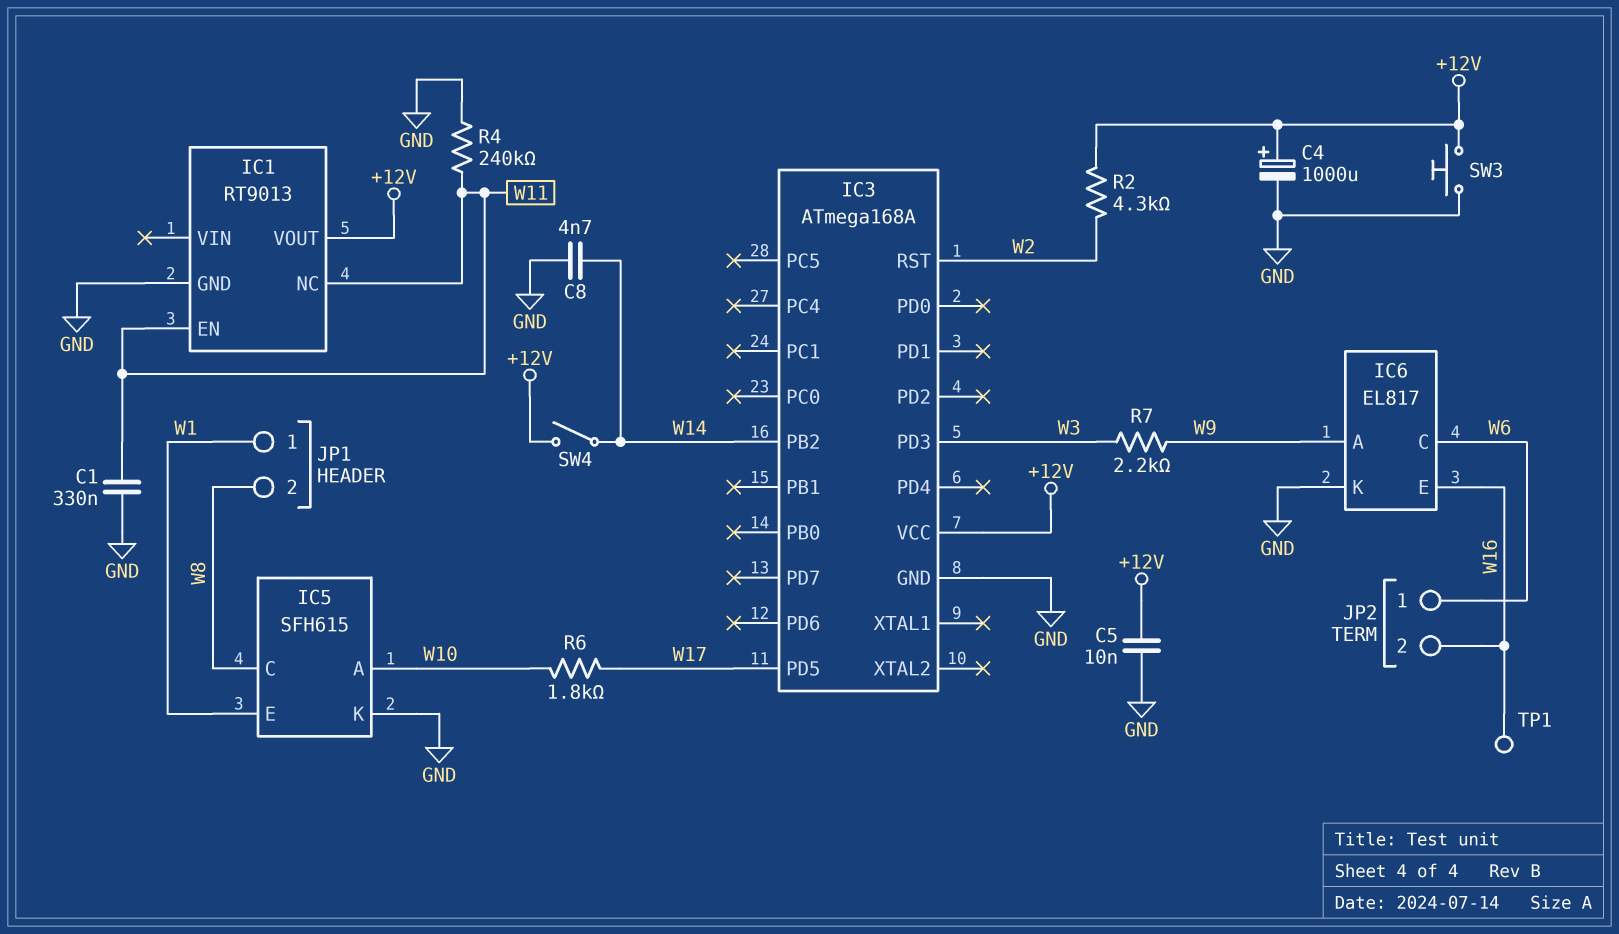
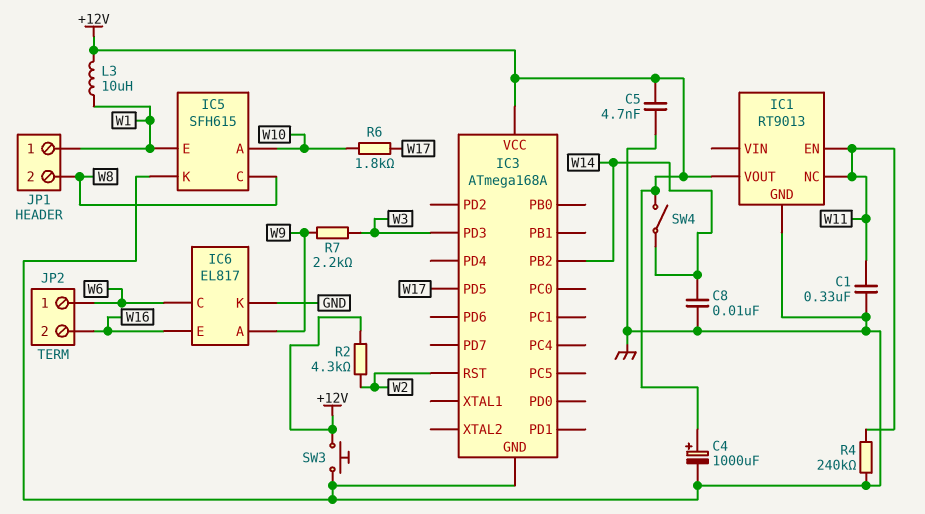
C5: 10nF (+12V, GND) -> 4.7nF (+12V, GND)
C8: 4.7nF (GND, W14) -> 10nF (GND, W14)
L3: none -> 10uH (+12V, W1)
TP1: test point (W16) -> none

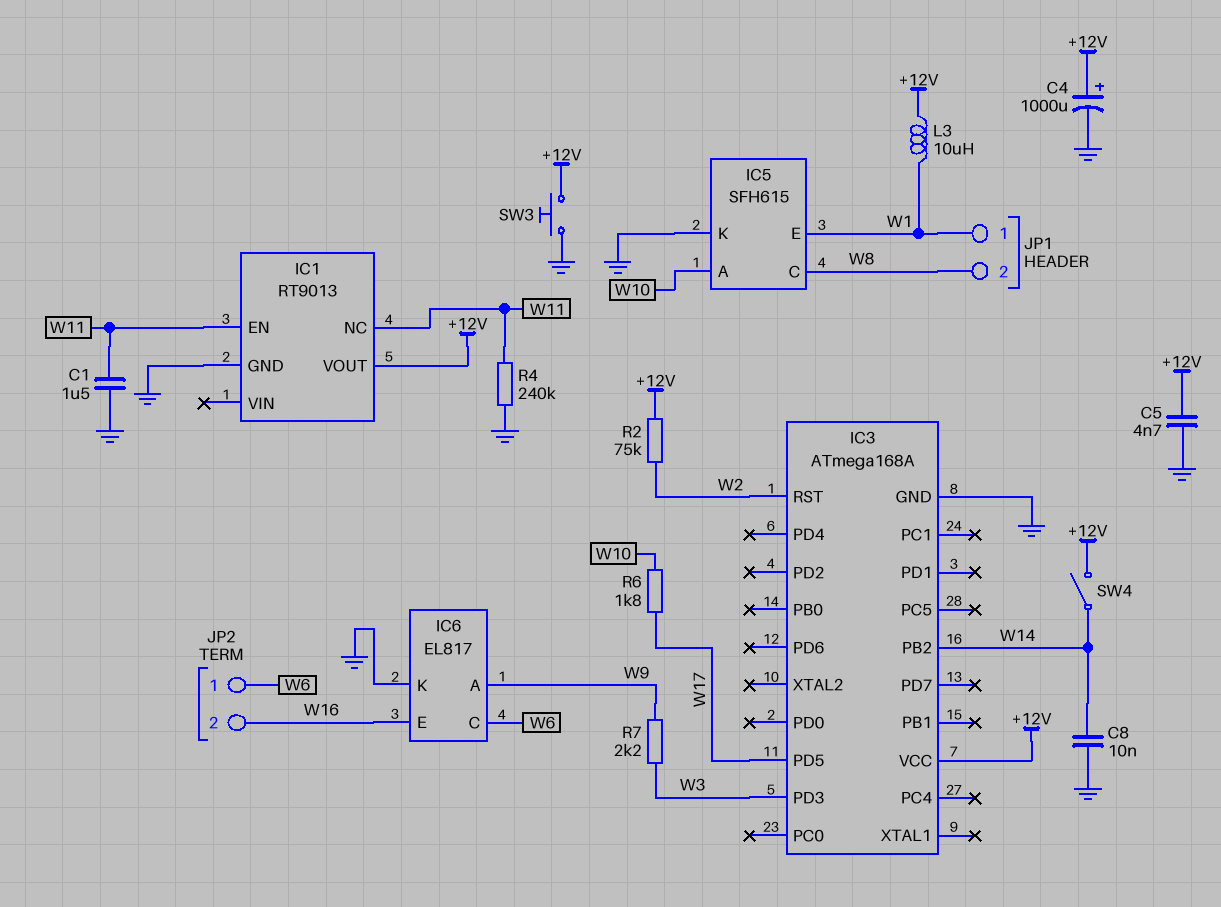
C1: 330nF (GND, W11) -> 1.5uF (GND, W11)
R2: 4.3k (+12V, W2) -> 75k (+12V, W2)

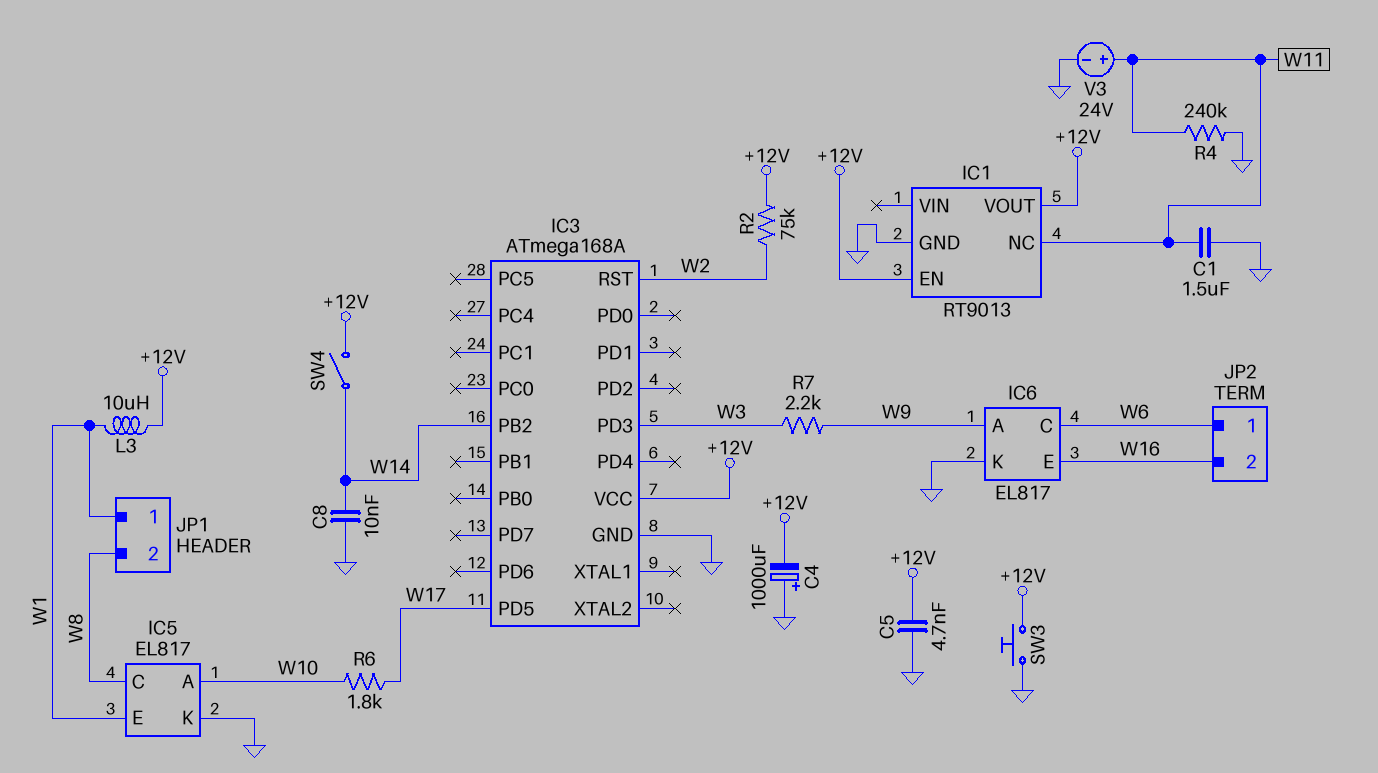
C4: 1000uF (plus +12V, minus GND) -> 1000uF (plus GND, minus +12V)
IC1 pin EN: W11 -> +12V
IC5: SFH615 -> EL817
V3: none -> 24V (plus W11, minus GND)

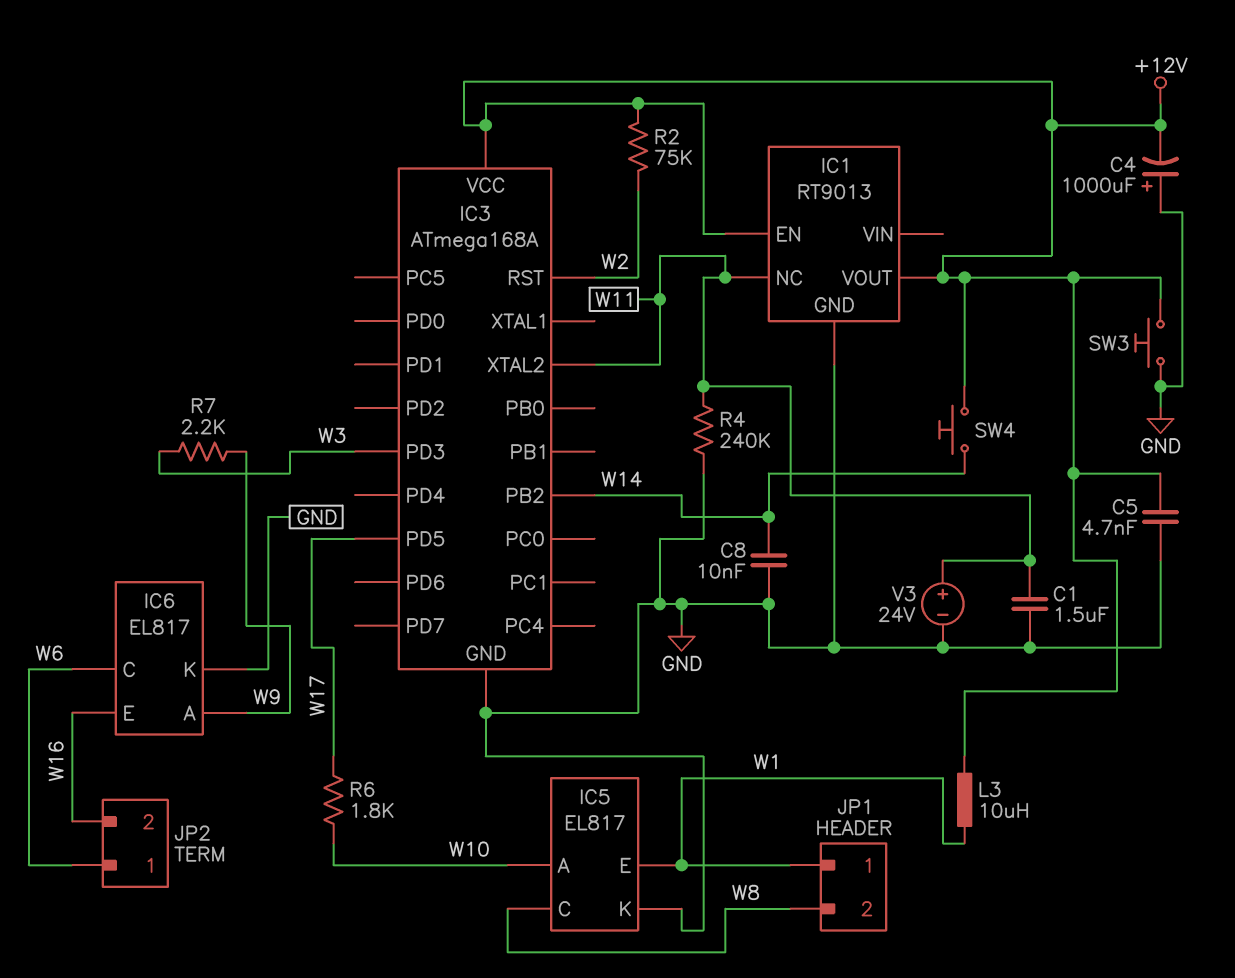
IC3 pin XTAL2: none -> W11
SW4: switch (+12V, W14) -> button (+12V, W14)

